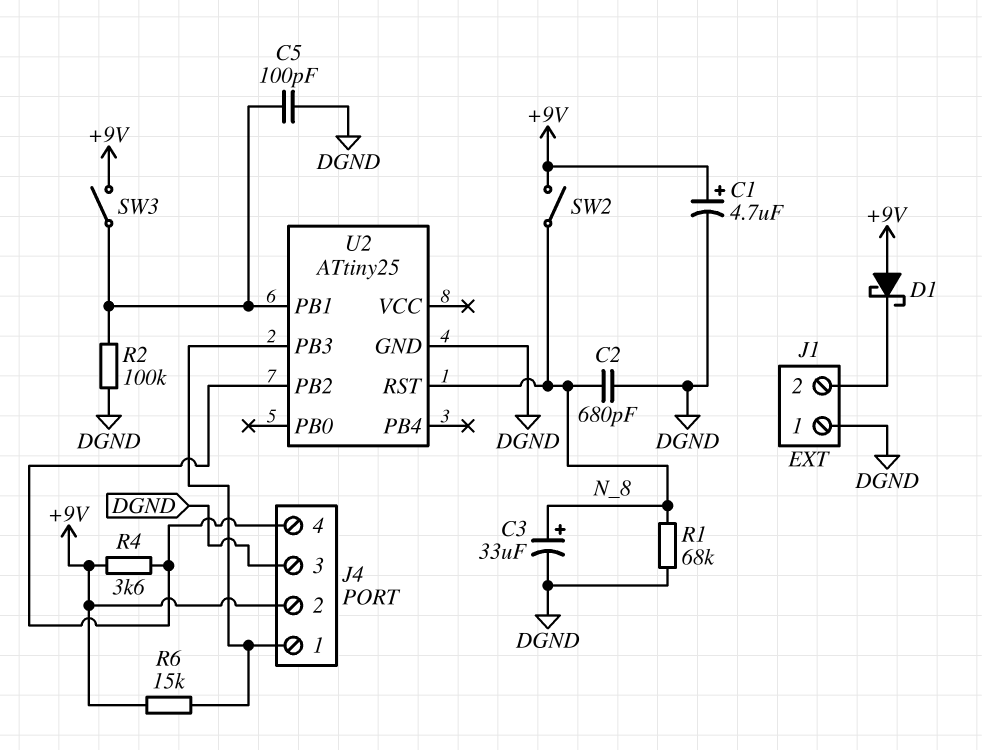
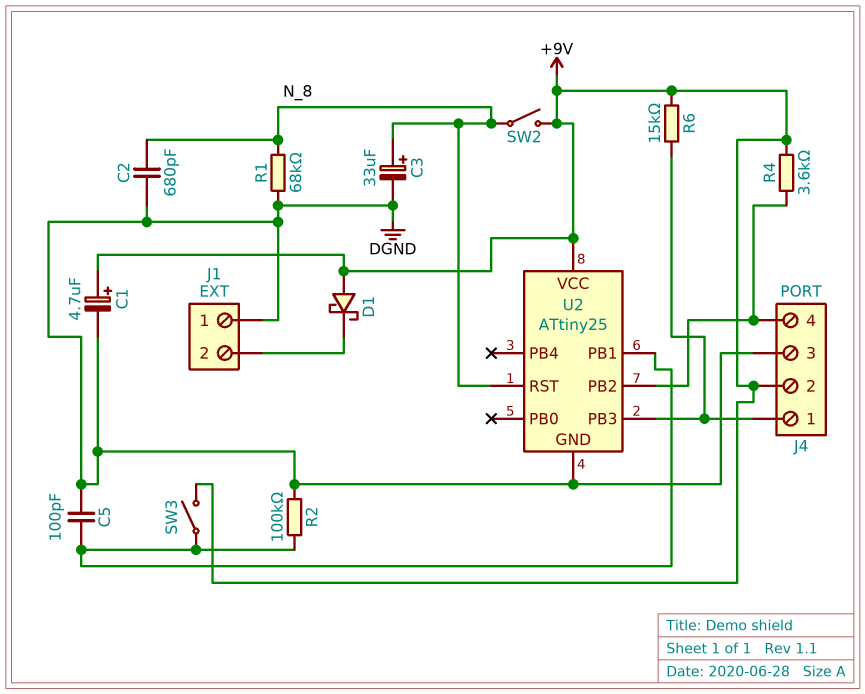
U2 pin VCC: none -> +9V

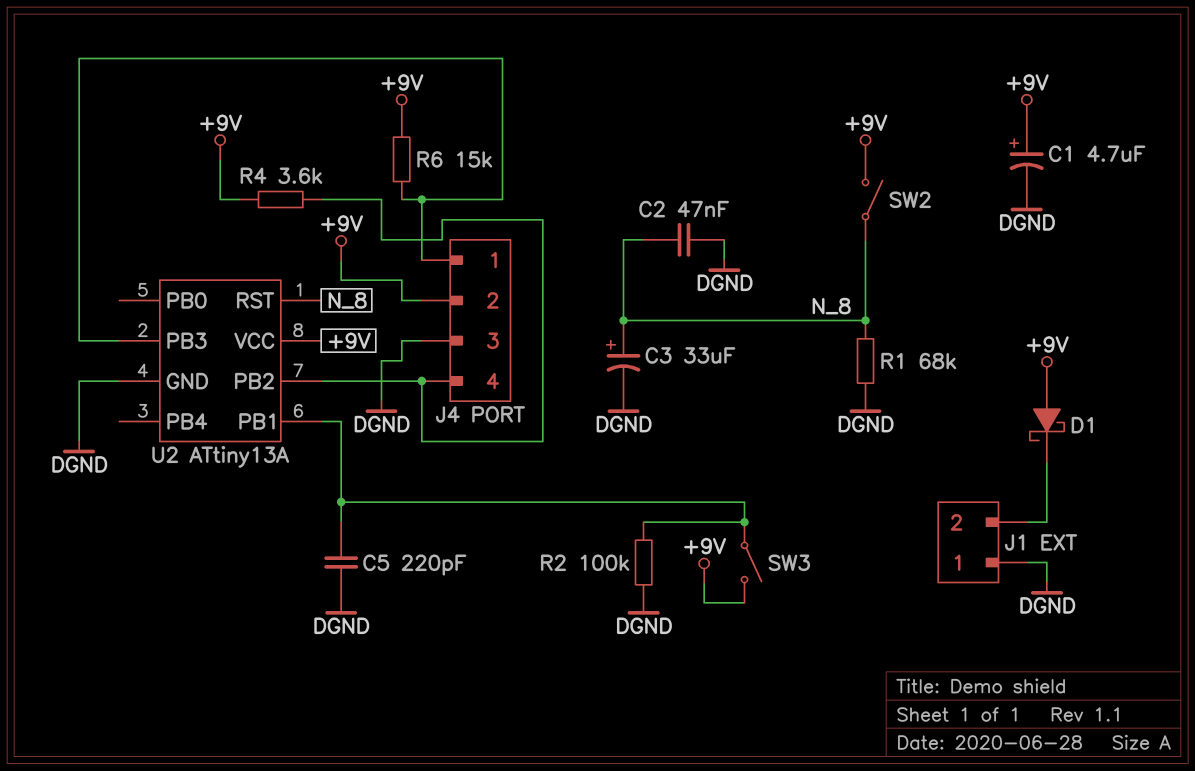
C2: 680pF (DGND, N_8) -> 47nF (DGND, N_8)
C5: 100pF (DGND, U2/PB1) -> 220pF (DGND, U2/PB1)
U2: ATtiny25 -> ATtiny13A

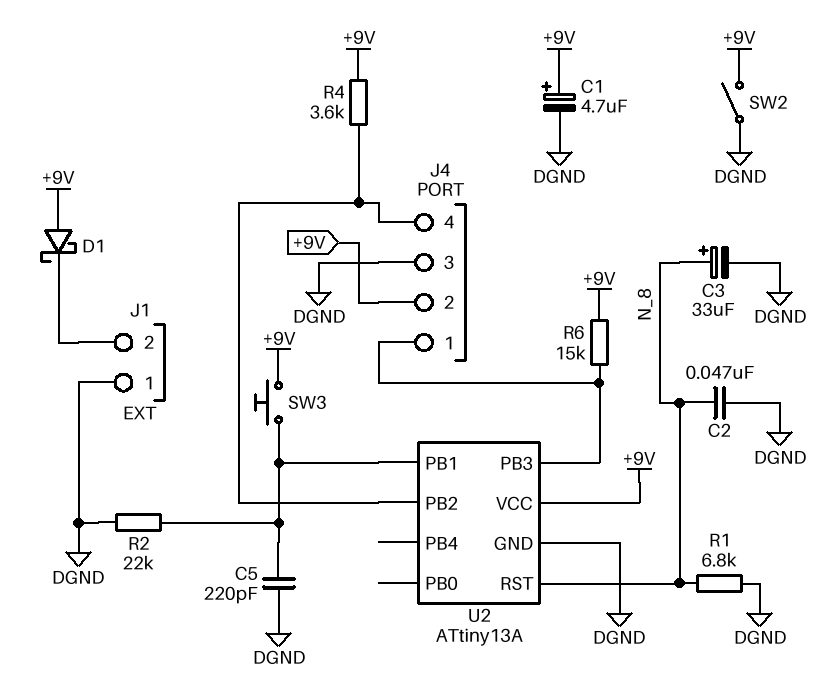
R1: 68k (DGND, N_8) -> 6.8k (DGND, N_8)
R2: 100k (DGND, U2/PB1) -> 22k (DGND, U2/PB1)
SW2: switch (+9V, N_8) -> switch (+9V, DGND)
SW3: switch (+9V, U2/PB1) -> button (+9V, U2/PB1)

